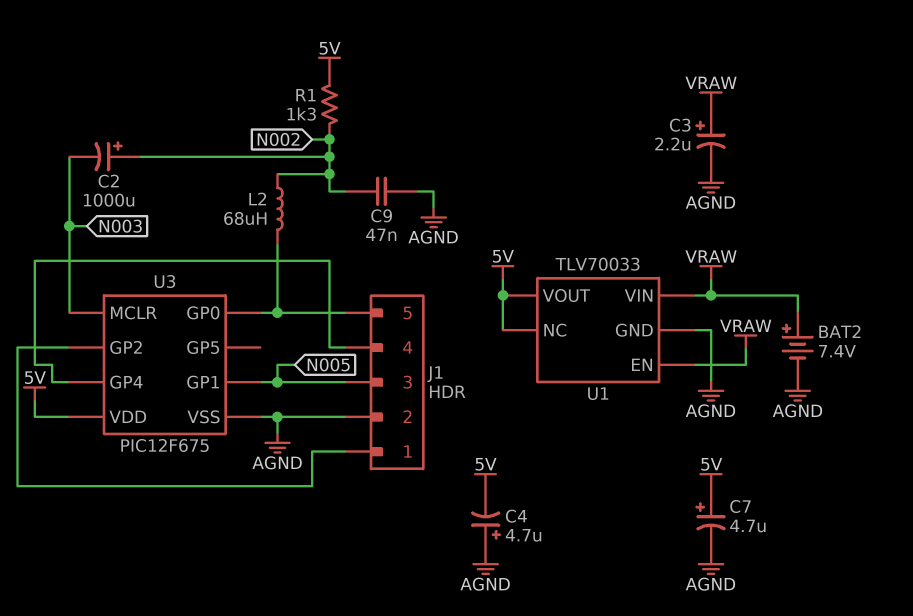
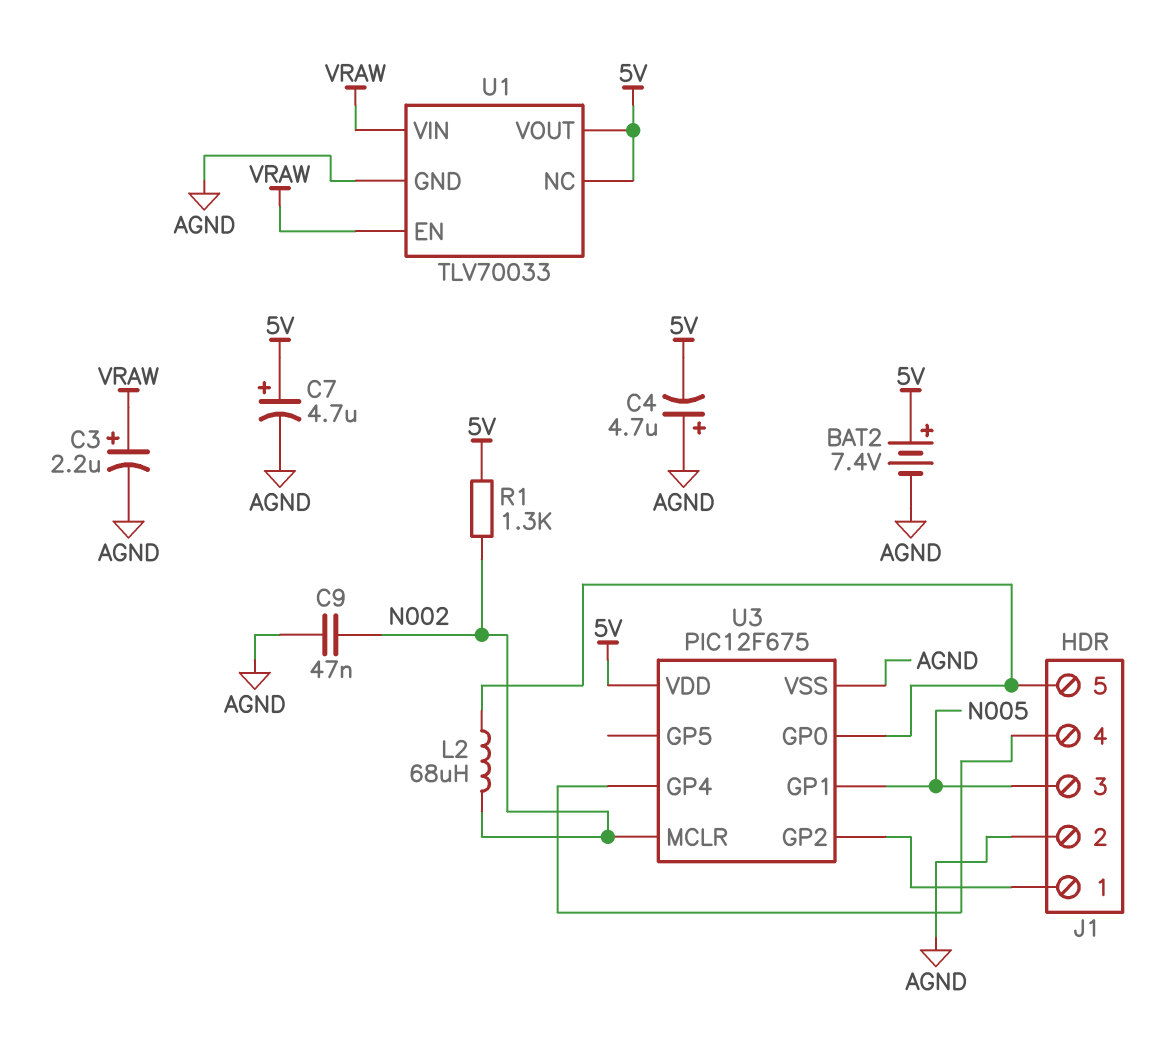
BAT2: 7.4V (plus VRAW, minus AGND) -> 7.4V (plus 5V, minus AGND)
C2: 1000uF (plus N002, minus N003) -> none
U3 pin MCLR: N003 -> N002

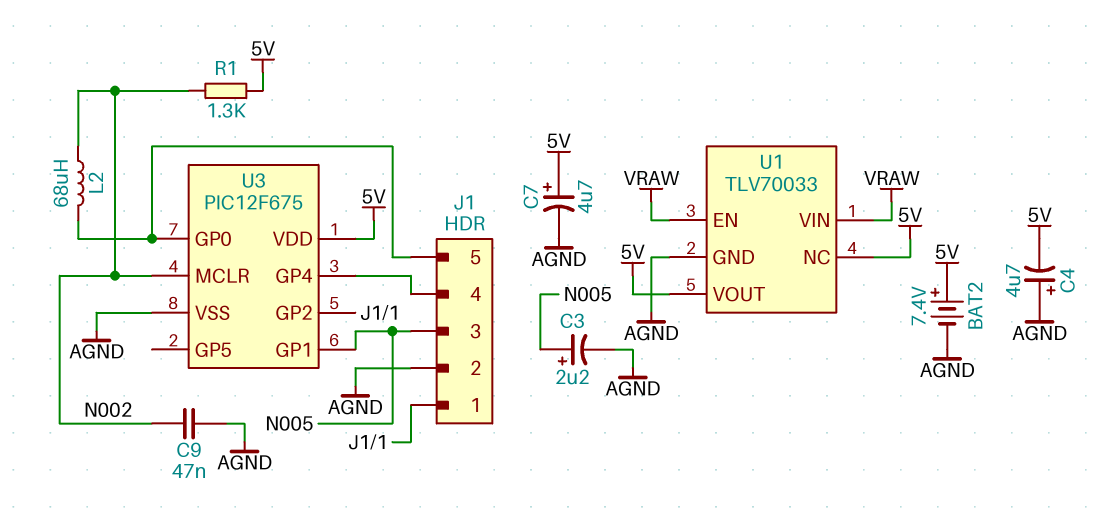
C3: 2.2uF (plus VRAW, minus AGND) -> 2.2uF (plus N005, minus AGND)

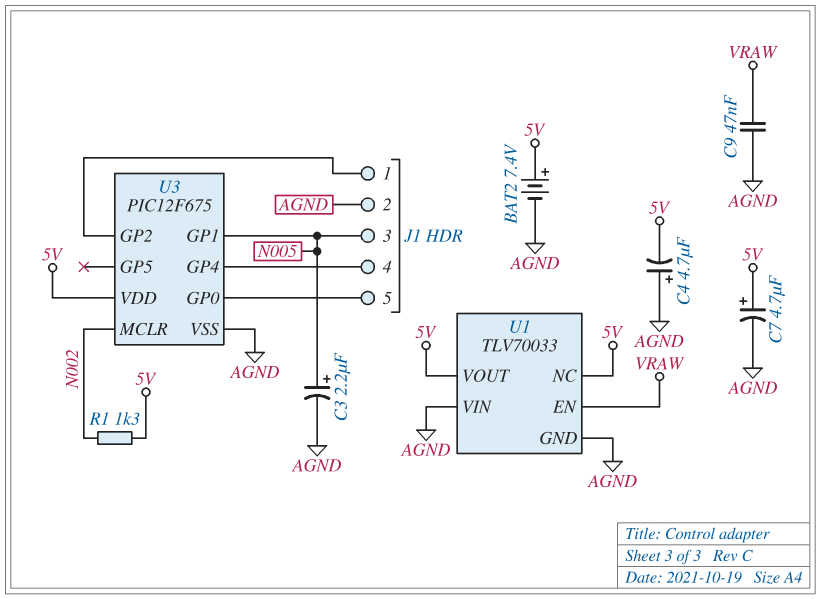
C9: 47nF (AGND, N002) -> 47nF (AGND, VRAW)
L2: 68uH (J1/5, N002) -> none
U1 pin VIN: VRAW -> AGND

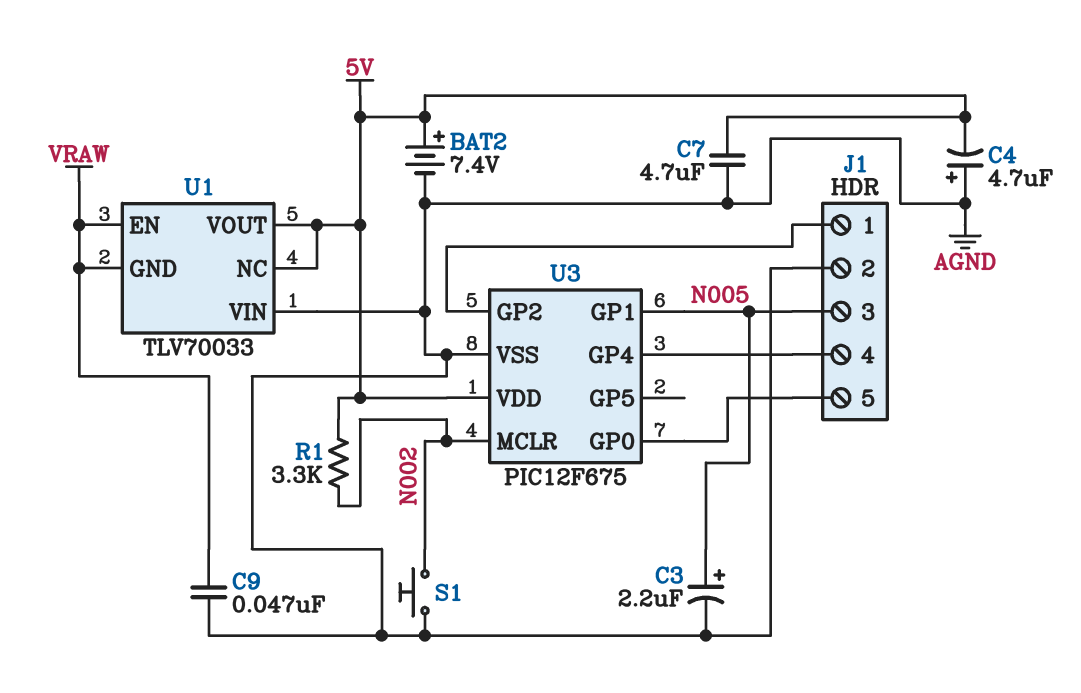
C7: 4.7uF (plus 5V, minus AGND) -> 4.7uF (5V, AGND)
R1: 1.3k (5V, N002) -> 3.3k (5V, N002)
S1: none -> button (AGND, N002)
U1 pin GND: AGND -> VRAW

